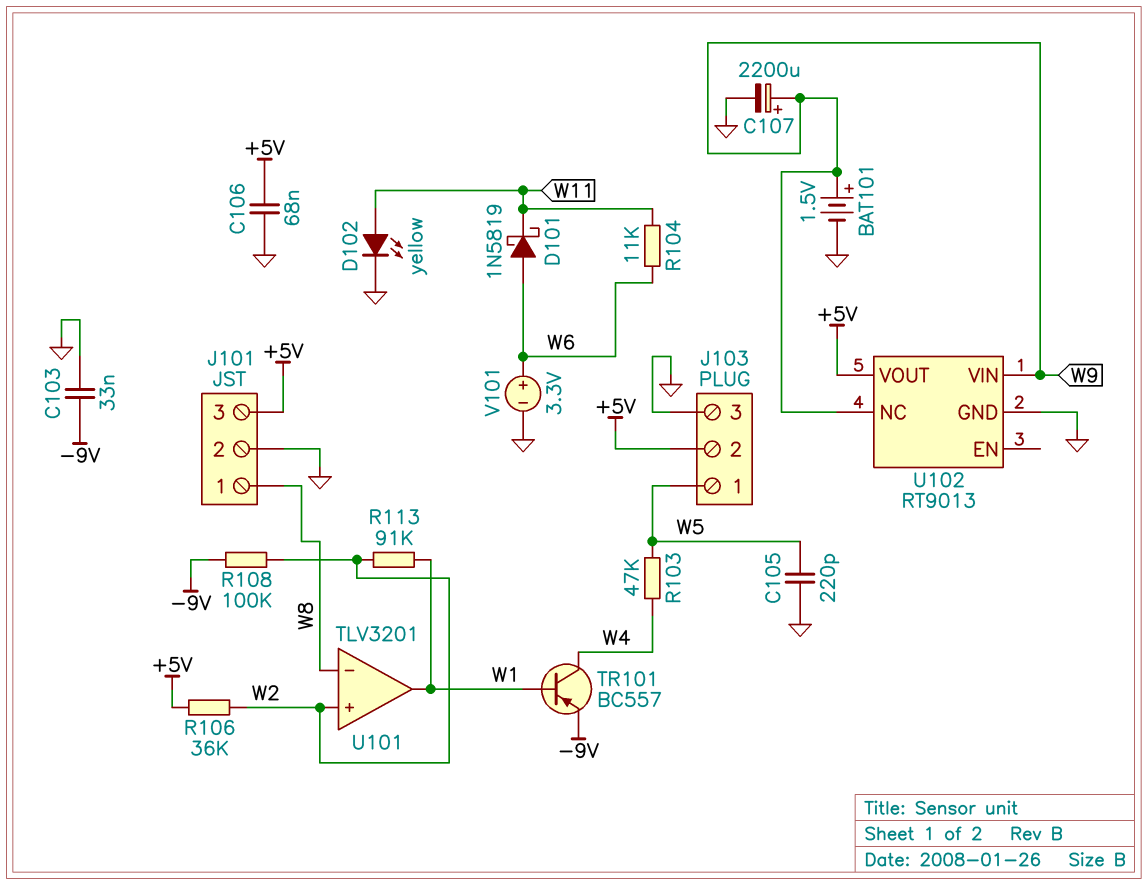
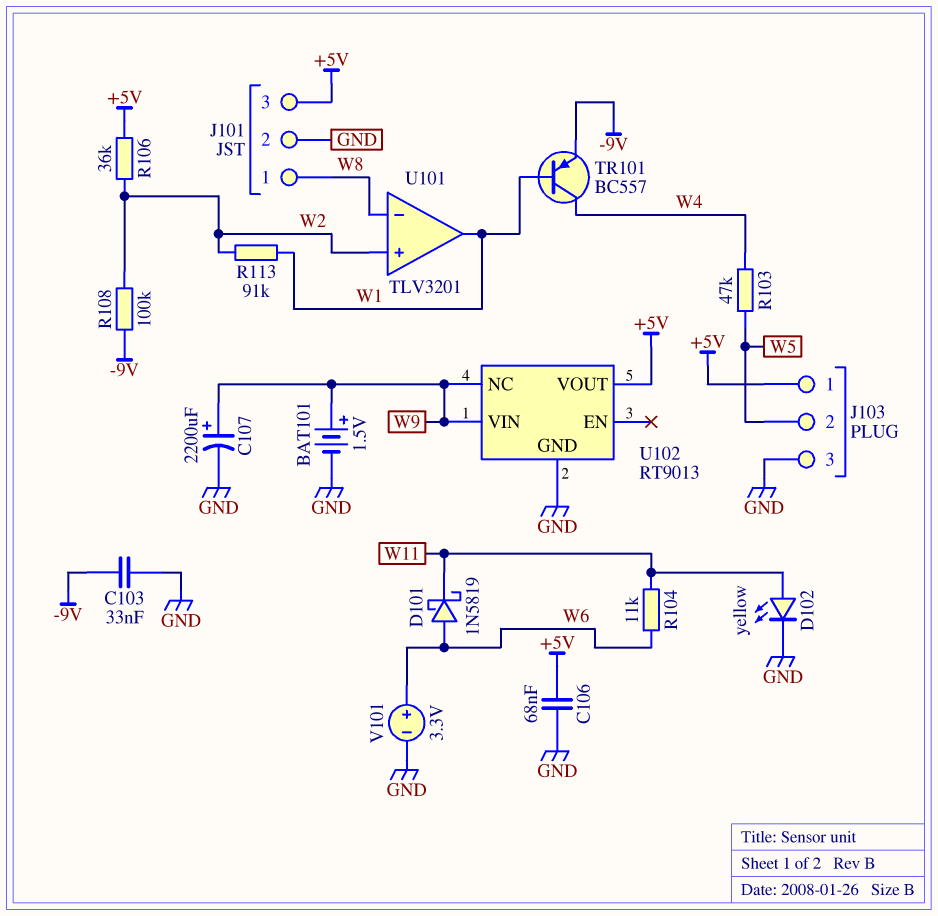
C105: 220pF (GND, W5) -> none
J103 pin 1: W5 -> +5V
J103 pin 2: +5V -> W5

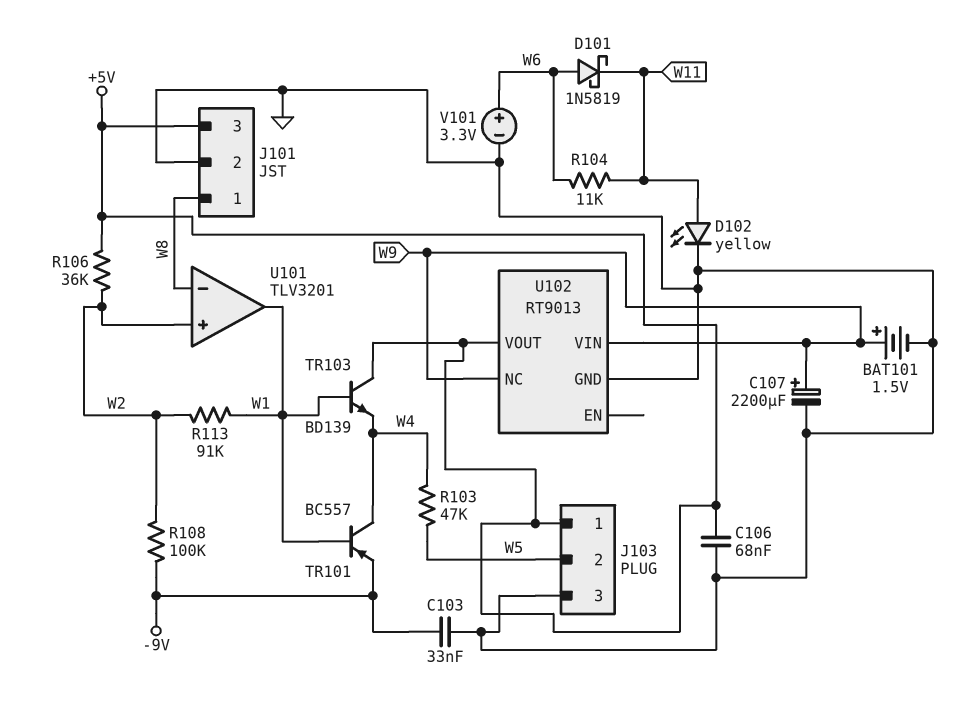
TR103: none -> NPN BD139 (B W1, C +5V, E W4)

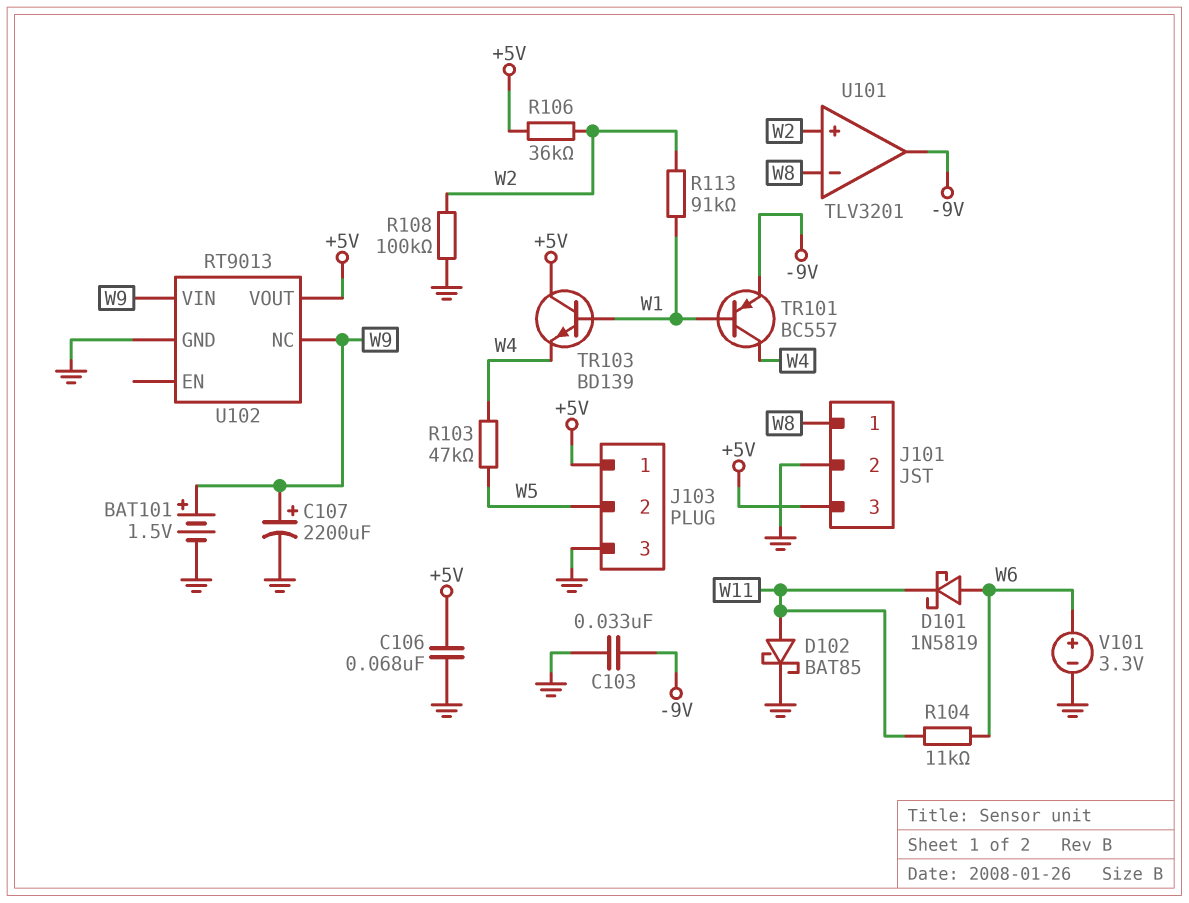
D102: LED yellow (A W11, K GND) -> schottky BAT85 (A W11, K GND)
R108: 100k (-9V, W2) -> 100k (GND, W2)
U101 pin out: W1 -> -9V

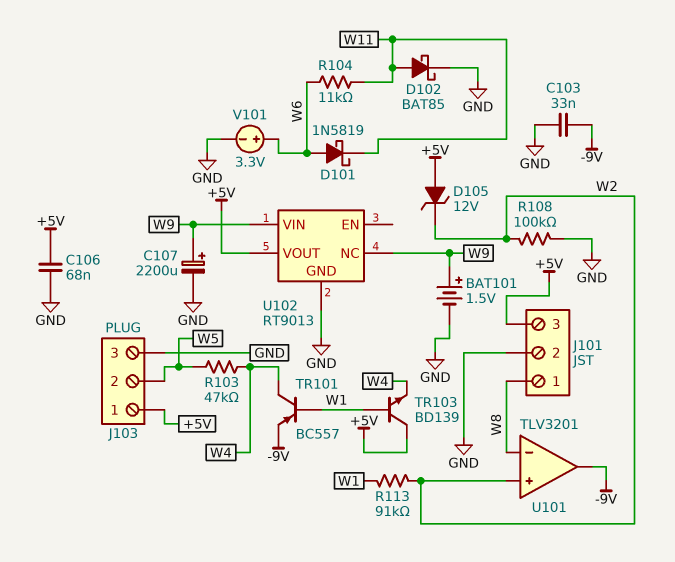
D105: none -> zener 12V (A +5V, K W2)
R106: 36k (+5V, W2) -> none

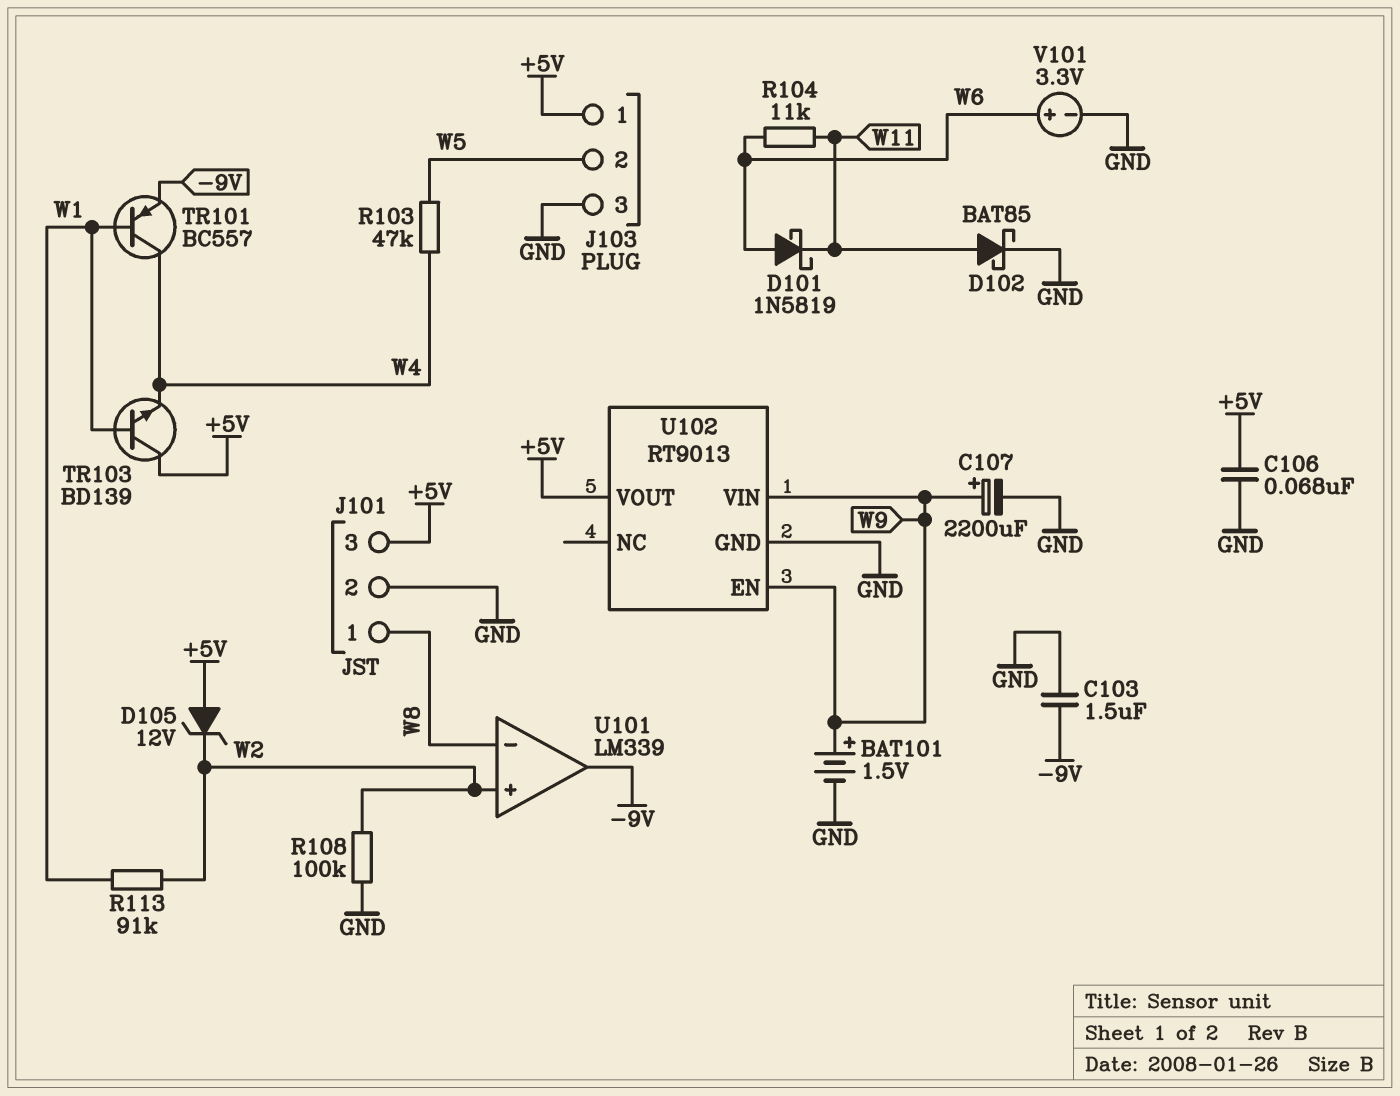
C103: 33nF (-9V, GND) -> 1.5uF (-9V, GND)
U101: TLV3201 -> LM339
U102 pin EN: none -> W9
U102 pin NC: W9 -> none

